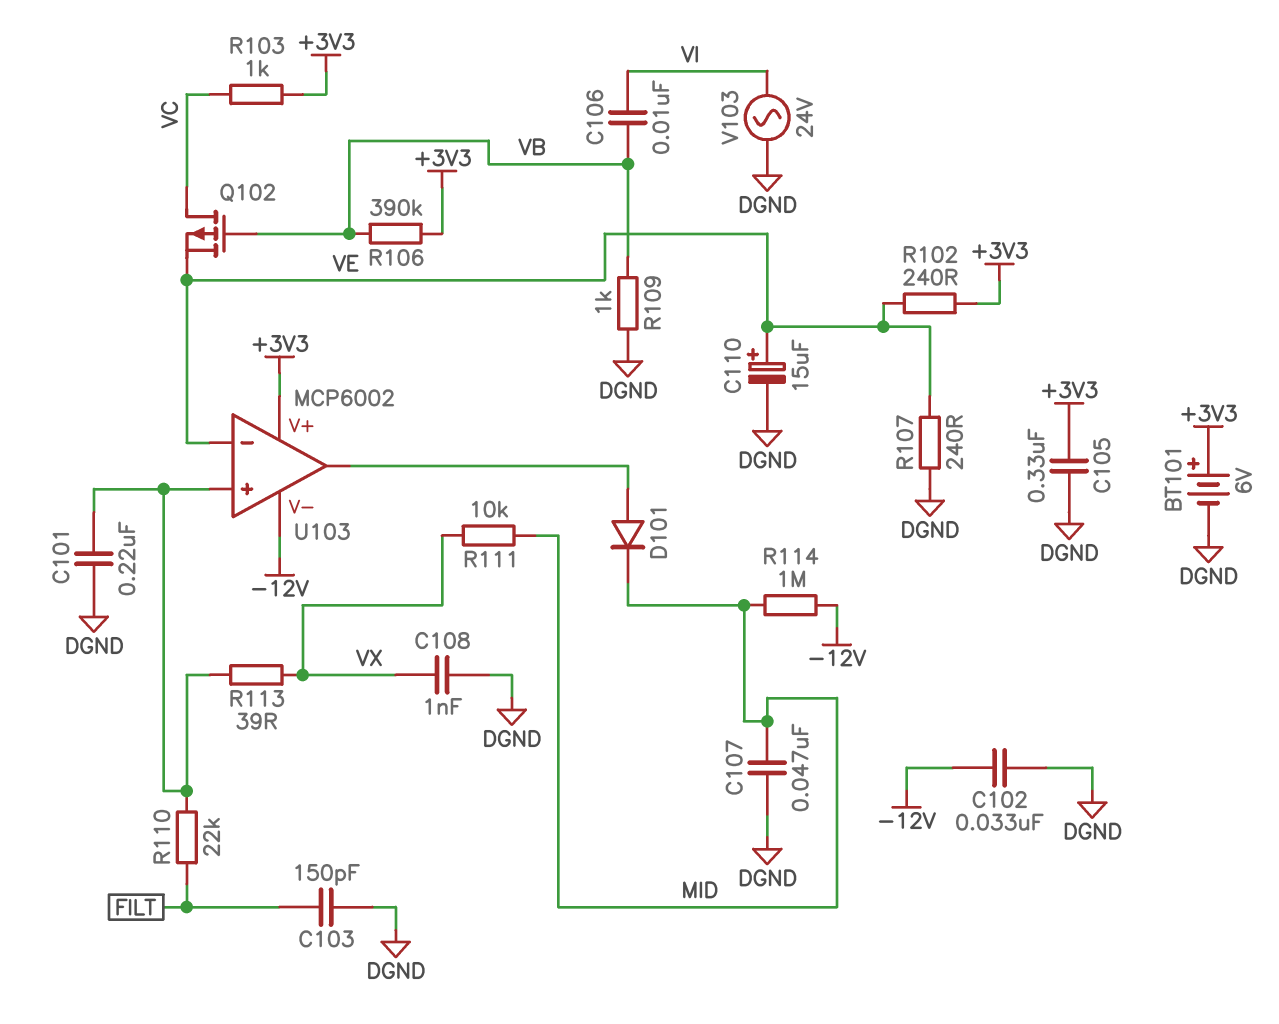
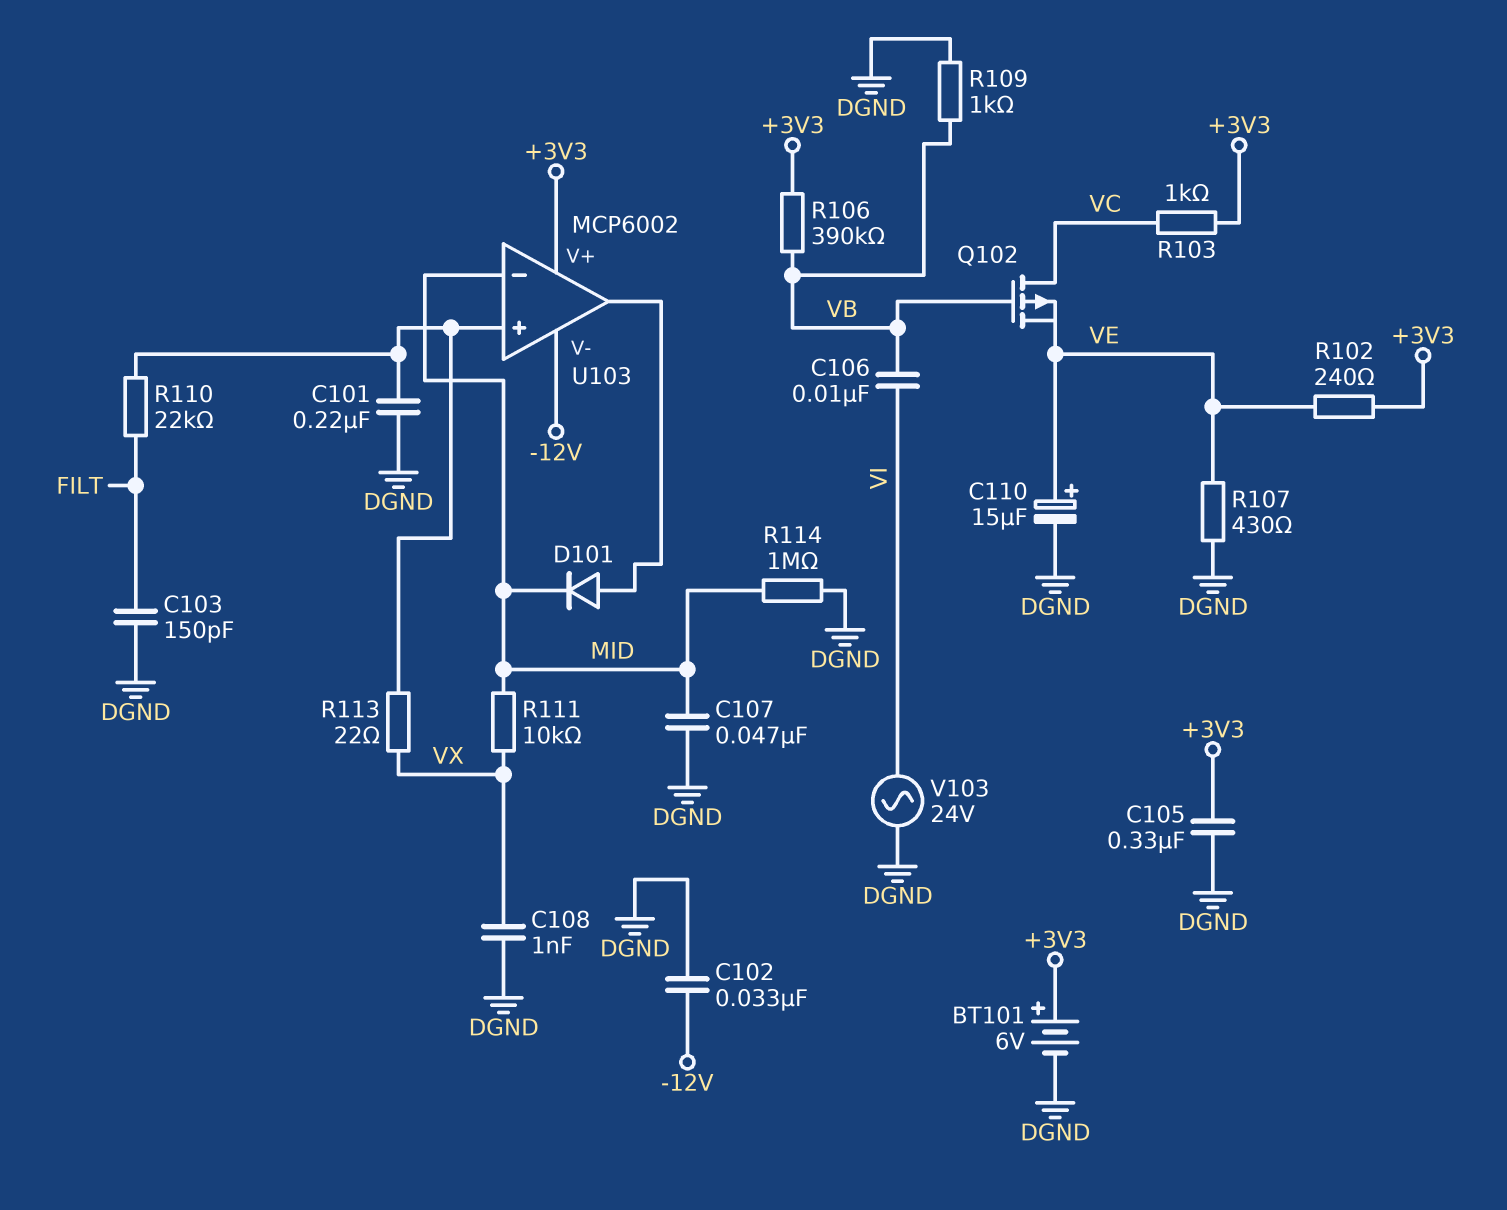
R107: 240 (DGND, VE) -> 430 (DGND, VE)
R113: 39 (U103/in+, VX) -> 22 (U103/in+, VX)
R114: 1M (-12V, MID) -> 1M (DGND, MID)
U103 pin in-: VE -> MID

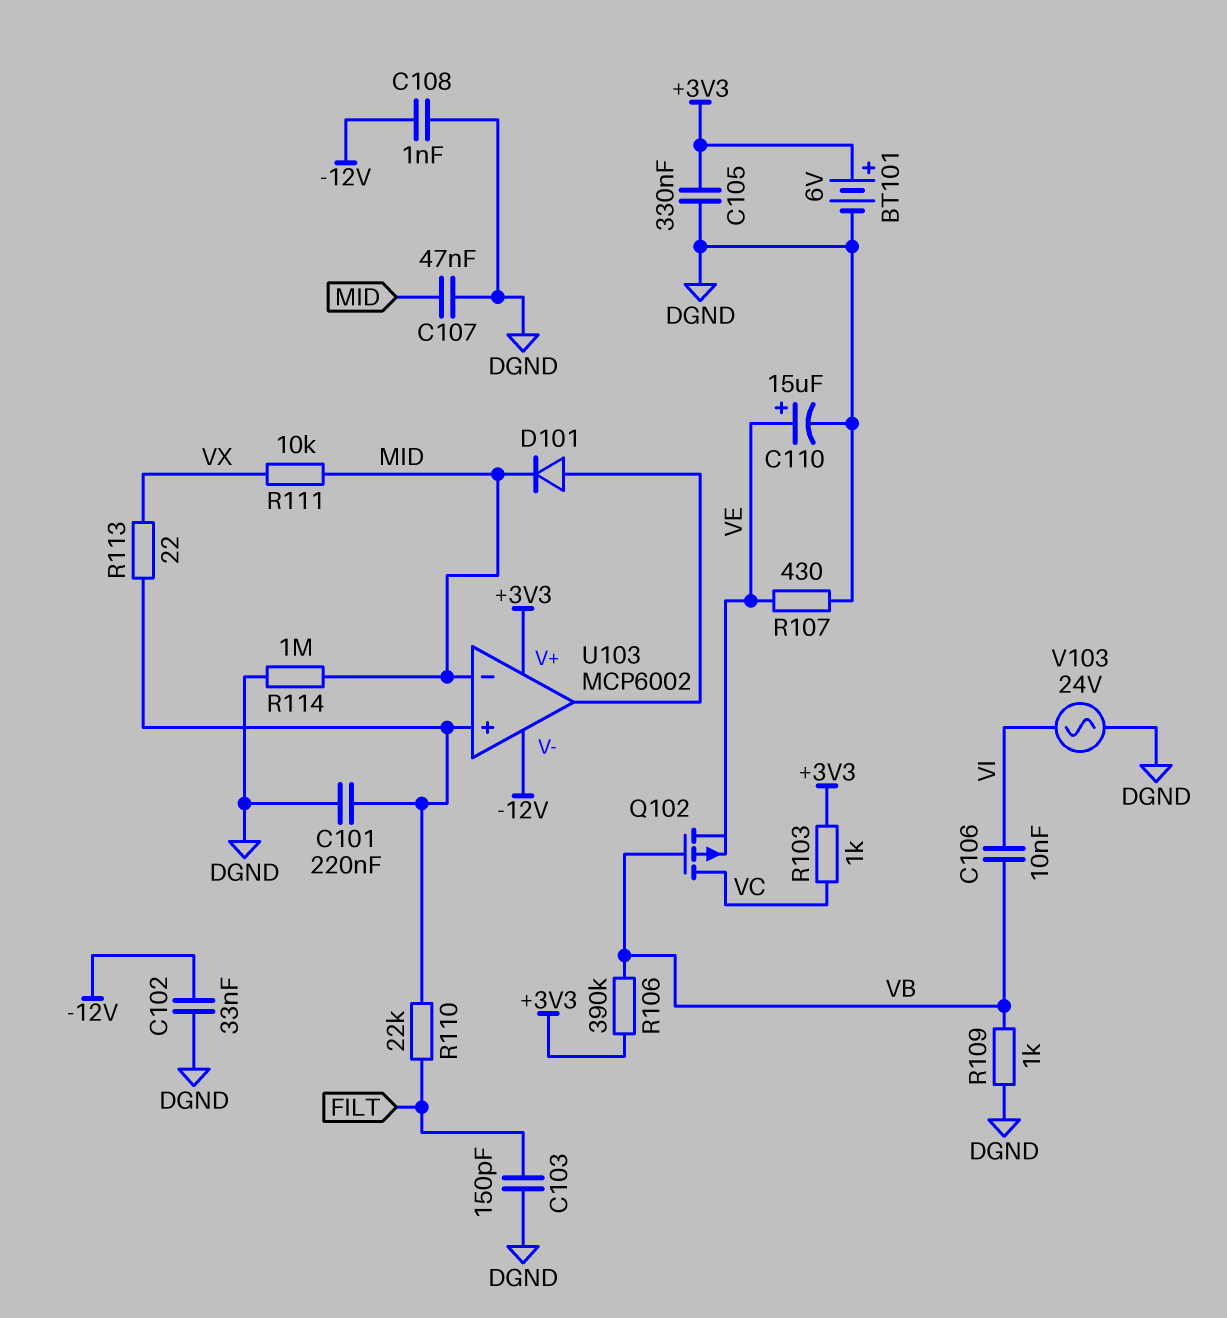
C108: 1nF (DGND, VX) -> 1nF (-12V, DGND)
R102: 240 (+3V3, VE) -> none

